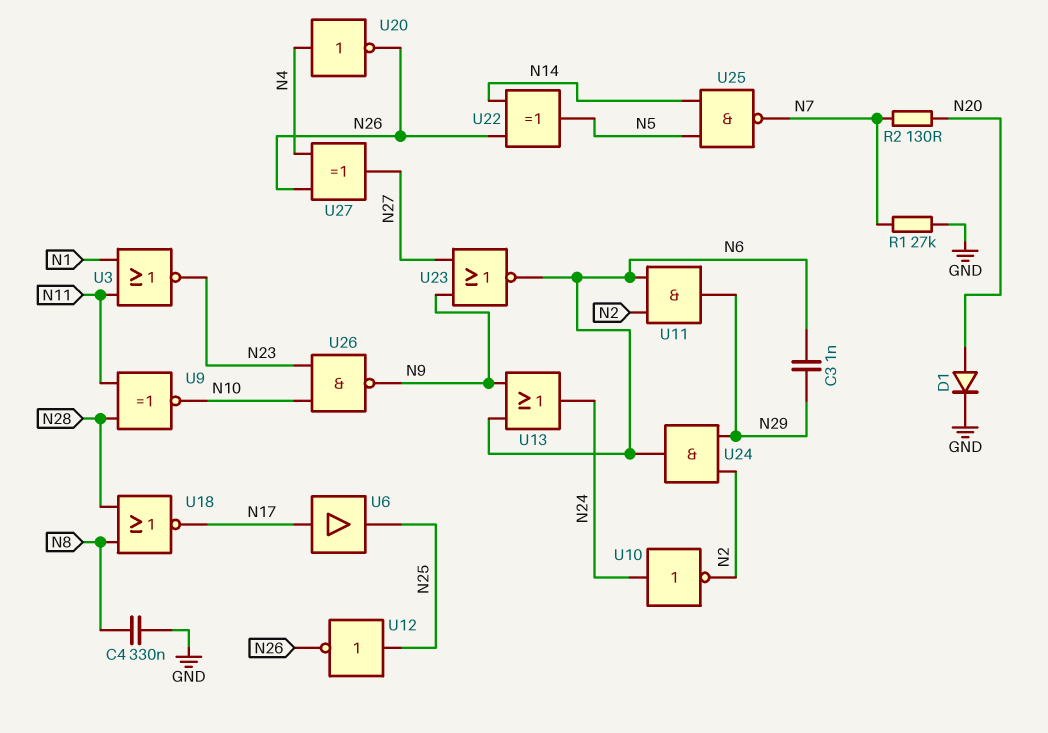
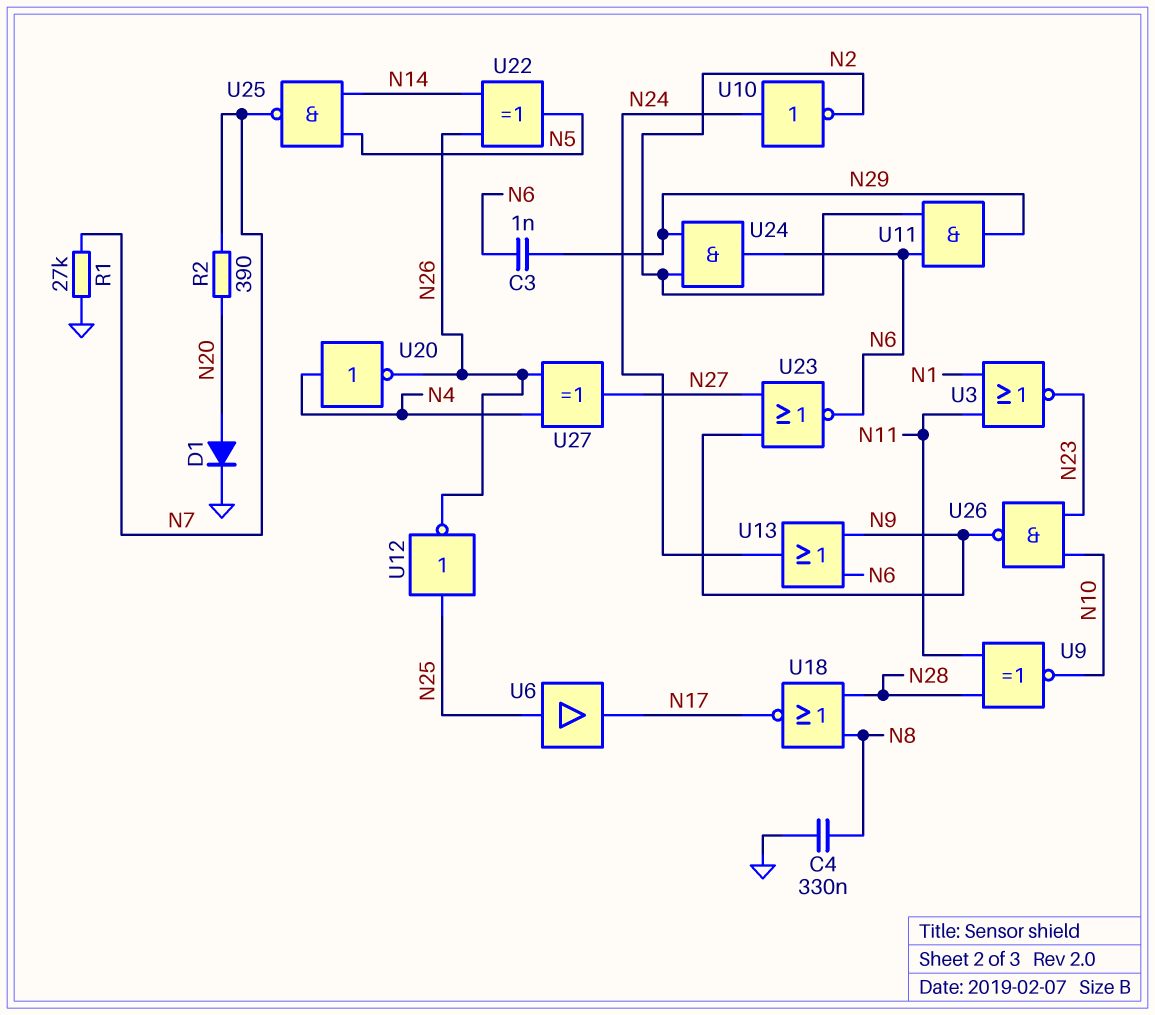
R2: 130 (N7, N20) -> 390 (N7, N20)
U6: buffer (in N17, out N25) -> buffer (in N25, out N17)

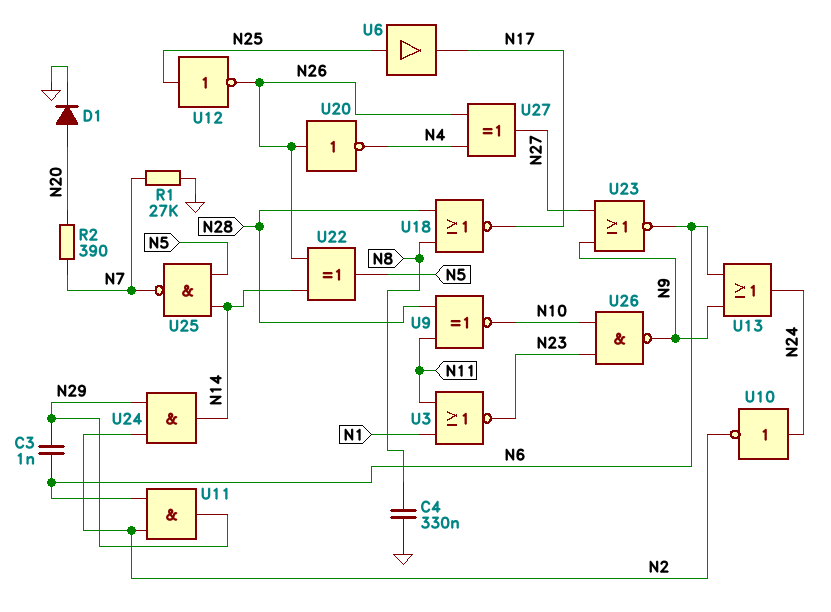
U20: NOT (in N4, out N26) -> NOT (in N26, out N4)
U24: AND (in N2, in N29, out N6) -> AND (in N2, in N29, out N14)

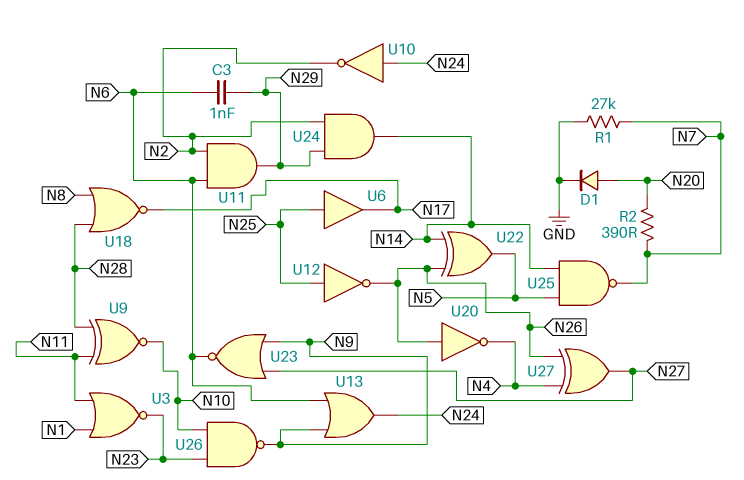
C4: 330nF (GND, N8) -> none

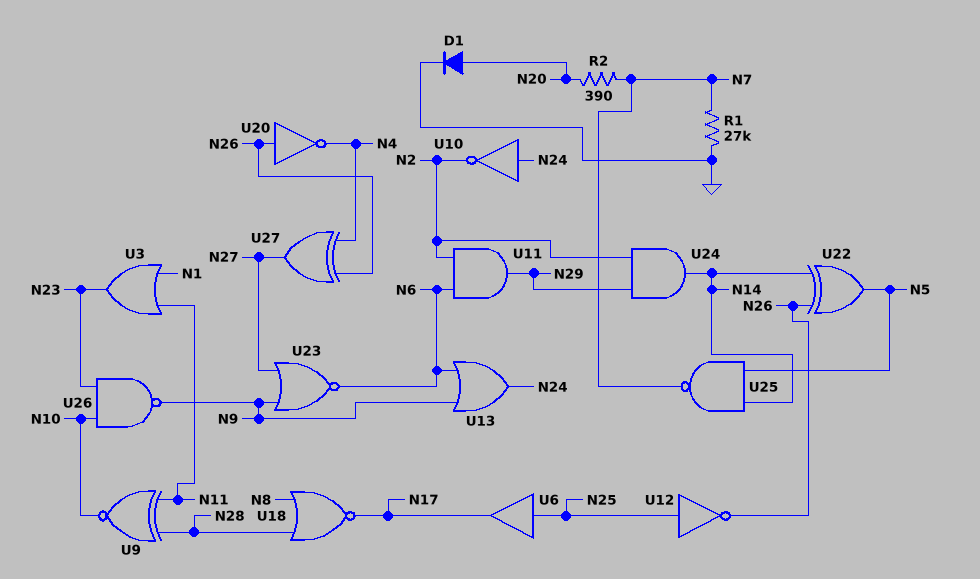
C3: 1nF (N6, N29) -> none
U3: NOR (in N1, in N11, out N23) -> OR (in N1, in N11, out N23)

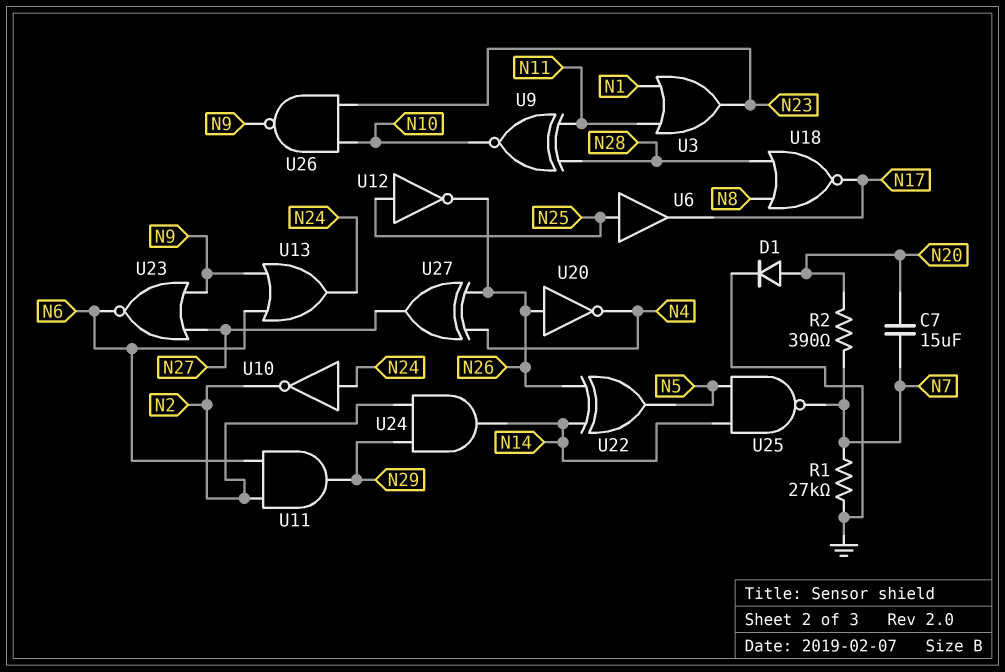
C7: none -> 15uF (N7, N20)

